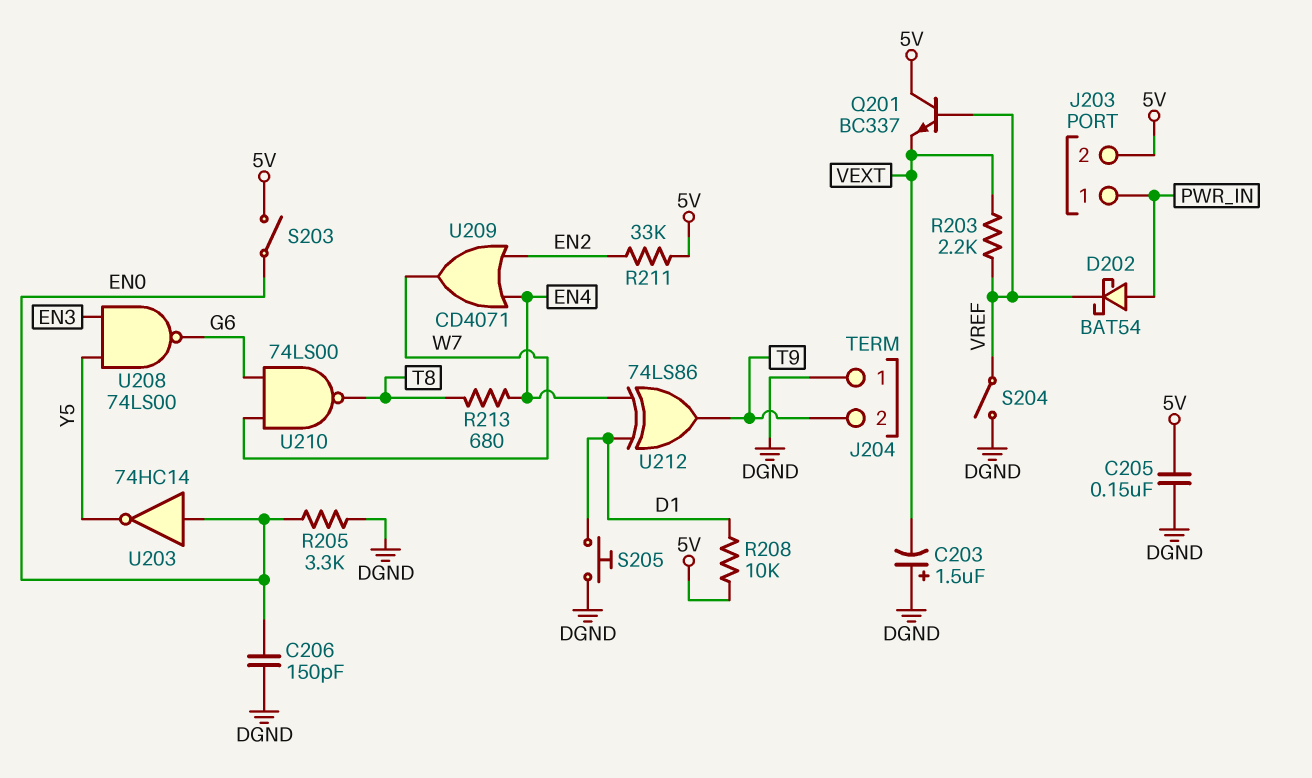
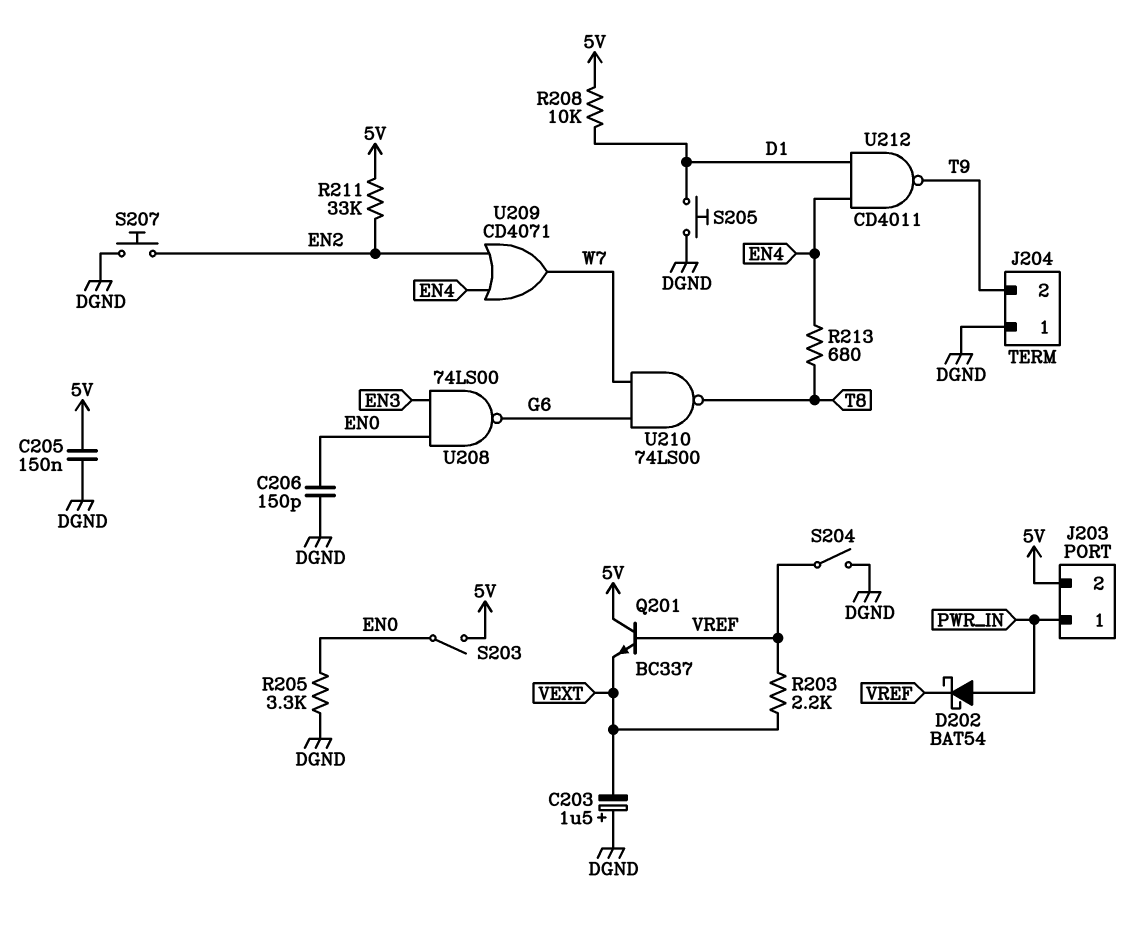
S207: none -> button (DGND, EN2)
U203: NOT 74HC14 (in EN0, out Y5) -> none
U208: NAND 74LS00 (in EN3, in Y5, out G6) -> NAND 74LS00 (in EN0, in EN3, out G6)
U212: XOR 74LS86 (in D1, in EN4, out T9) -> NAND CD4011 (in D1, in EN4, out T9)

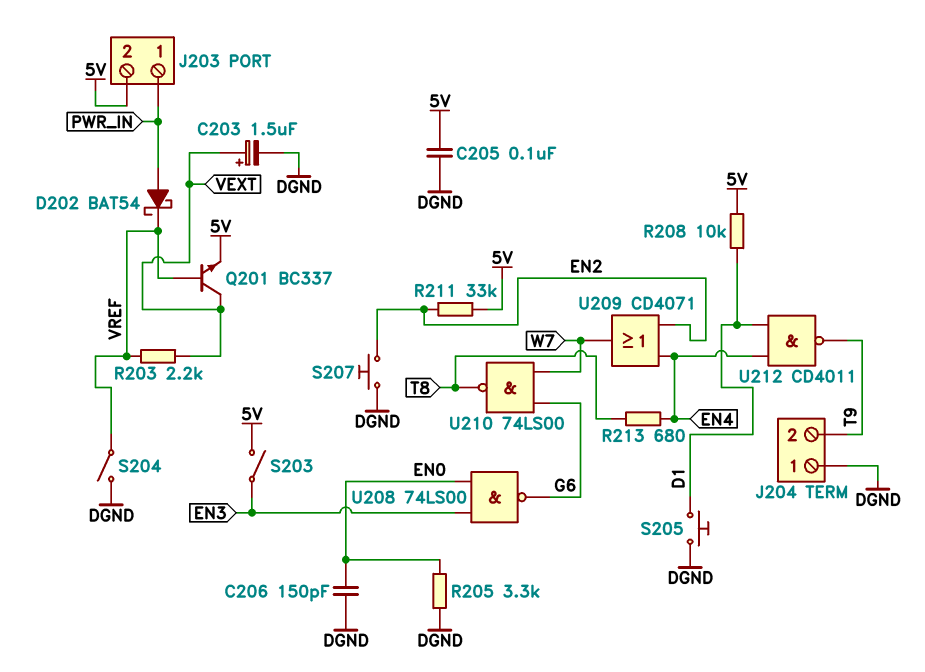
C203: 1.5uF (plus DGND, minus VEXT) -> 1.5uF (plus VEXT, minus DGND)
C205: 150nF (5V, DGND) -> 100nF (5V, DGND)
Q201: NPN BC337 (B VREF, C 5V, E VEXT) -> NPN BC337 (B VREF, C VEXT, E 5V)
S203: switch (5V, EN0) -> switch (5V, EN3)

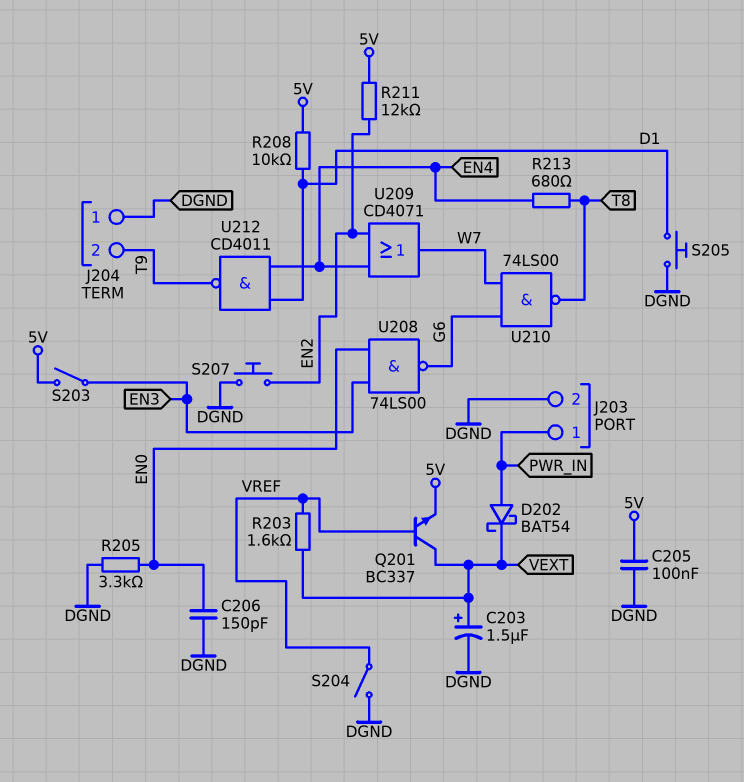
D202: schottky BAT54 (A PWR_IN, K VREF) -> schottky BAT54 (A PWR_IN, K VEXT)
J203 pin 2: 5V -> DGND
R203: 2.2k (VEXT, VREF) -> 1.6k (VEXT, VREF)
R211: 33k (5V, EN2) -> 12k (5V, EN2)

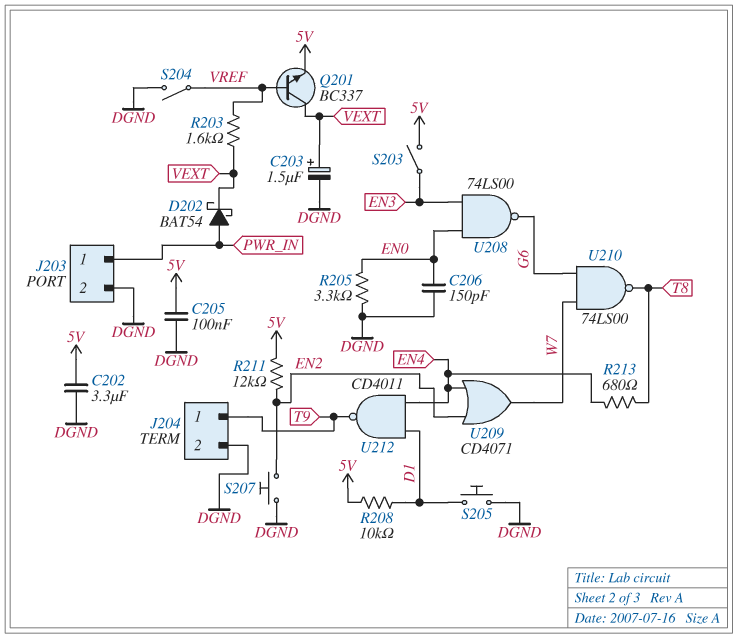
C202: none -> 3.3uF (5V, DGND)
J204 pin 1: DGND -> T9
J204 pin 2: T9 -> DGND

